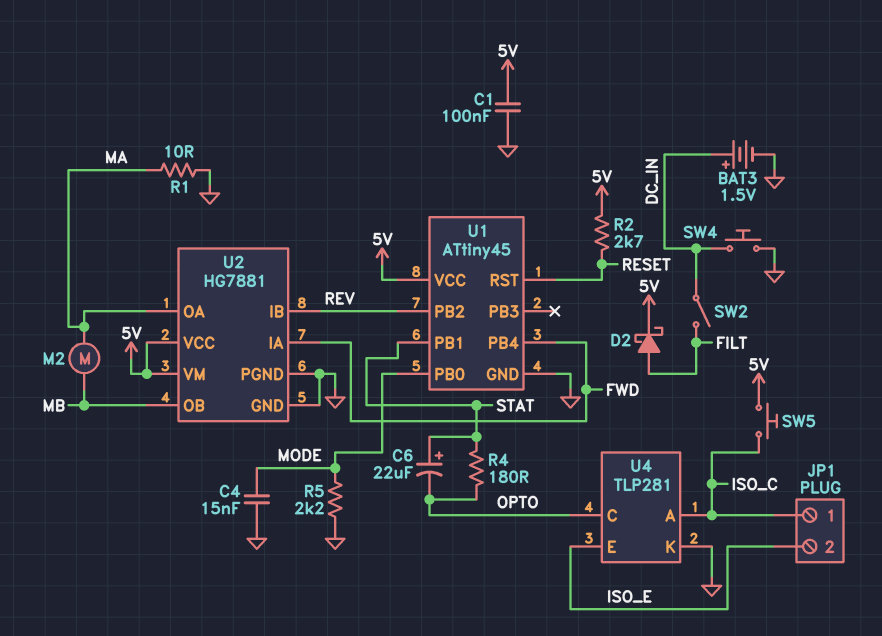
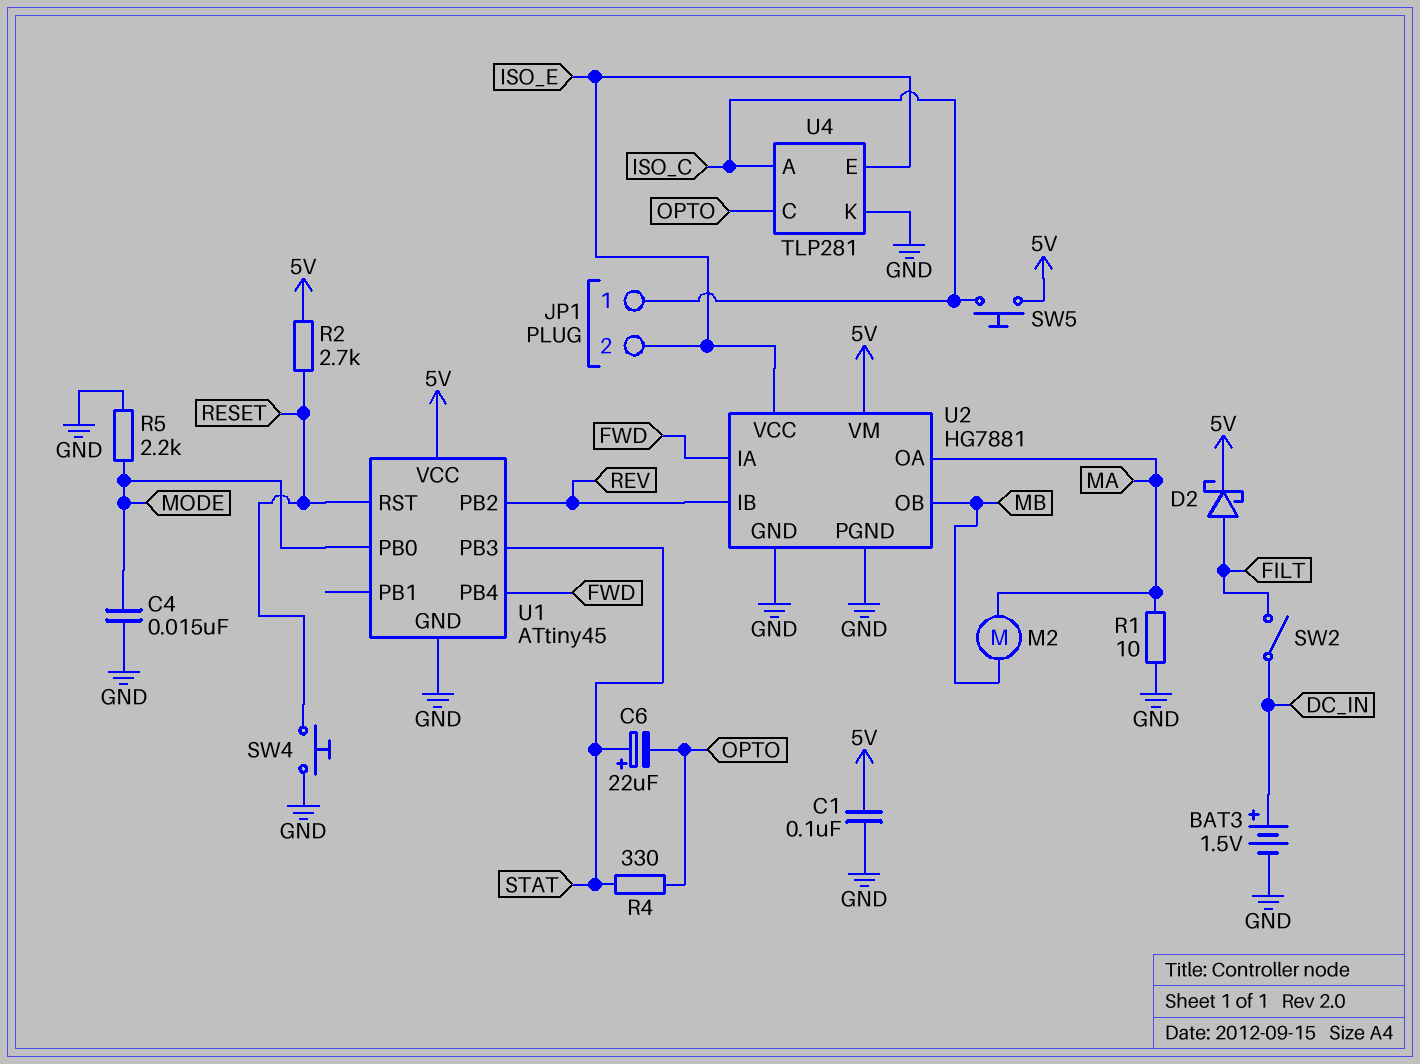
R4: 180 (OPTO, STAT) -> 330 (OPTO, STAT)
SW4: button (DC_IN, GND) -> button (GND, RESET)
U1 pin PB1: STAT -> none
U1 pin PB3: none -> STAT
U2 pin VCC: 5V -> ISO_E

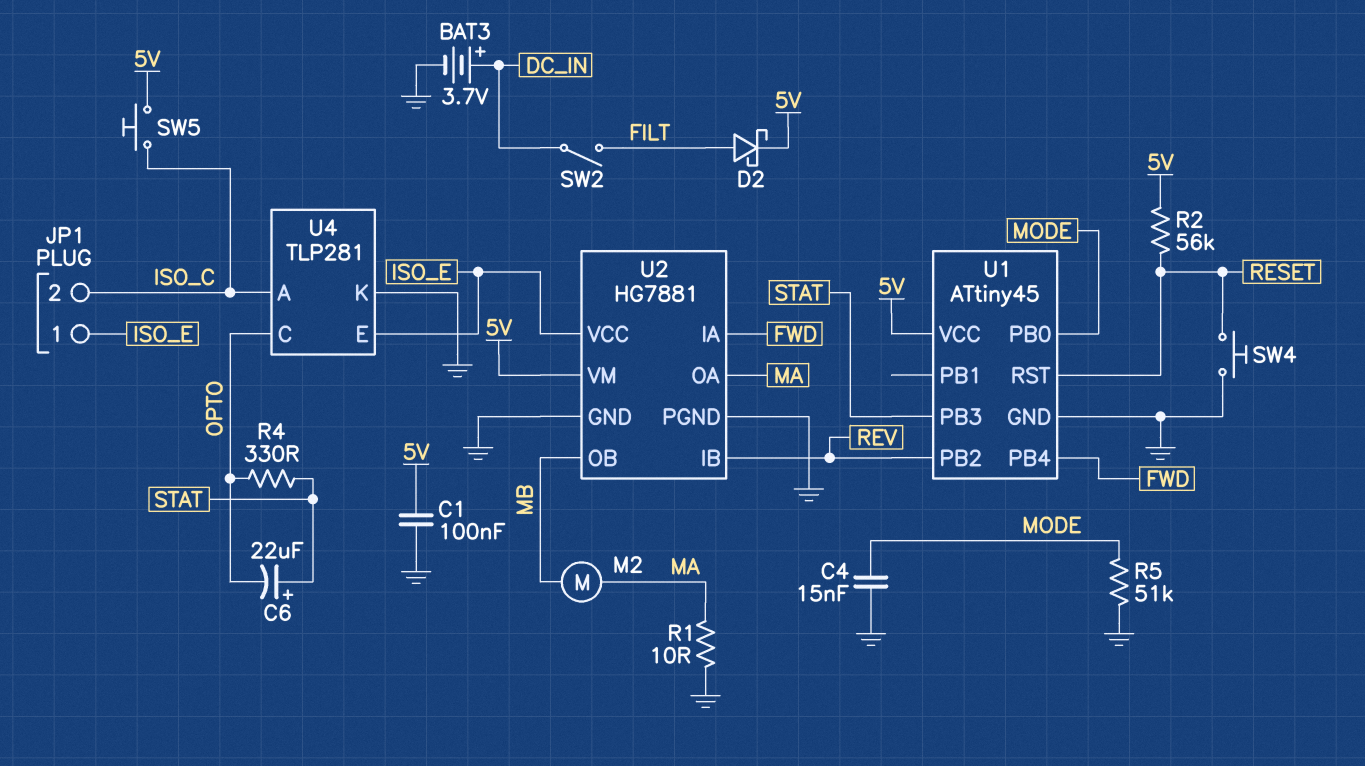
BAT3: 1.5V (plus DC_IN, minus GND) -> 3.7V (plus DC_IN, minus GND)
JP1 pin 1: ISO_C -> ISO_E
JP1 pin 2: ISO_E -> ISO_C
R2: 2.7k (5V, RESET) -> 56k (5V, RESET)
R5: 2.2k (GND, MODE) -> 51k (GND, MODE)

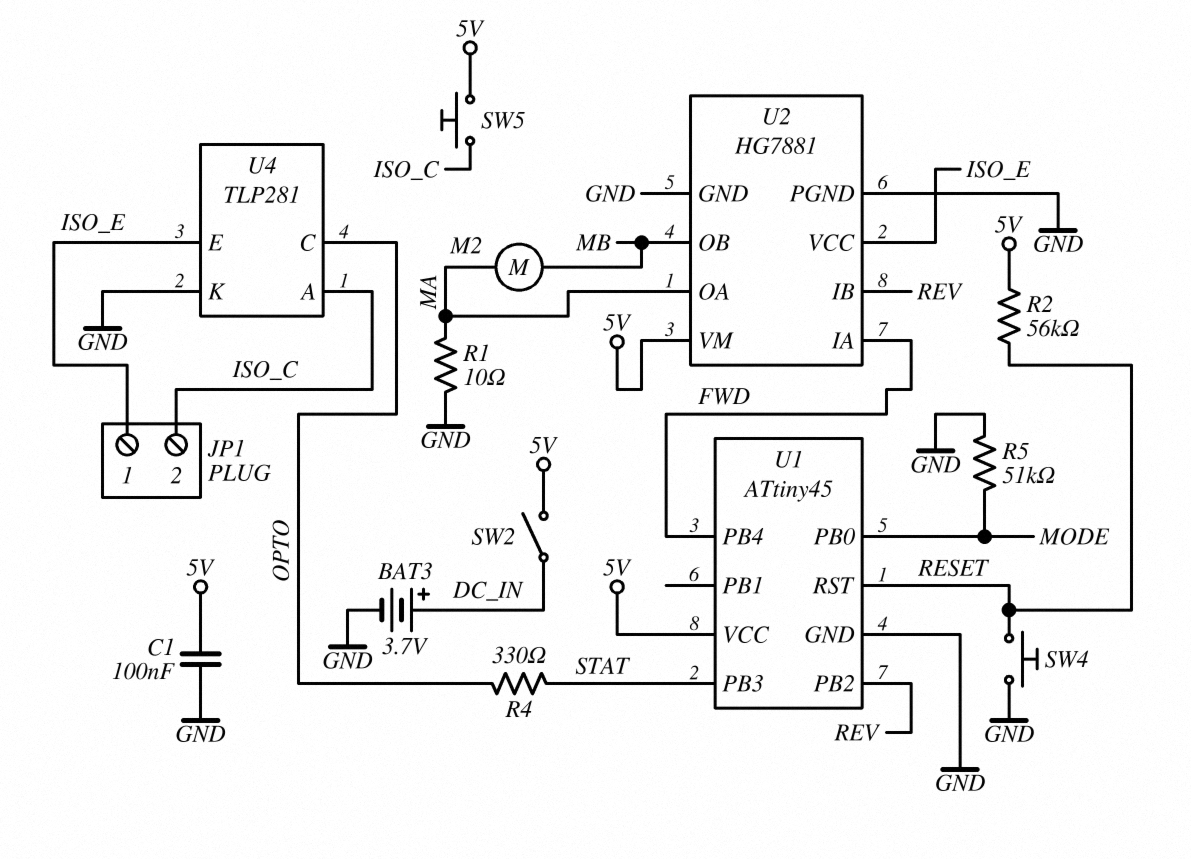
C4: 15nF (GND, MODE) -> none
C6: 22uF (plus STAT, minus OPTO) -> none
D2: schottky (A FILT, K 5V) -> none
SW2: switch (DC_IN, FILT) -> switch (5V, DC_IN)

